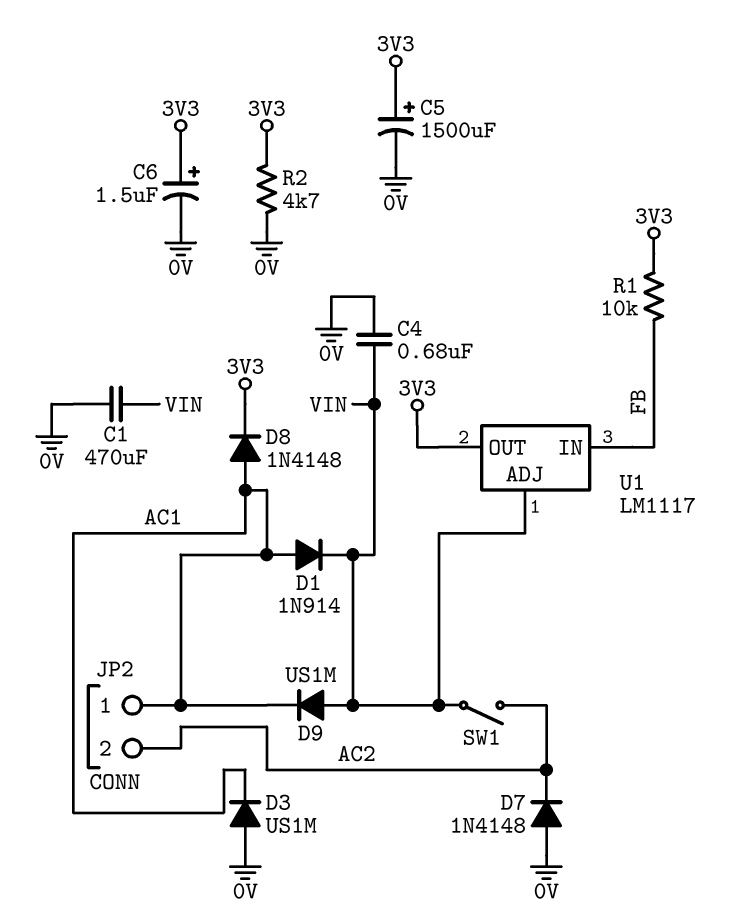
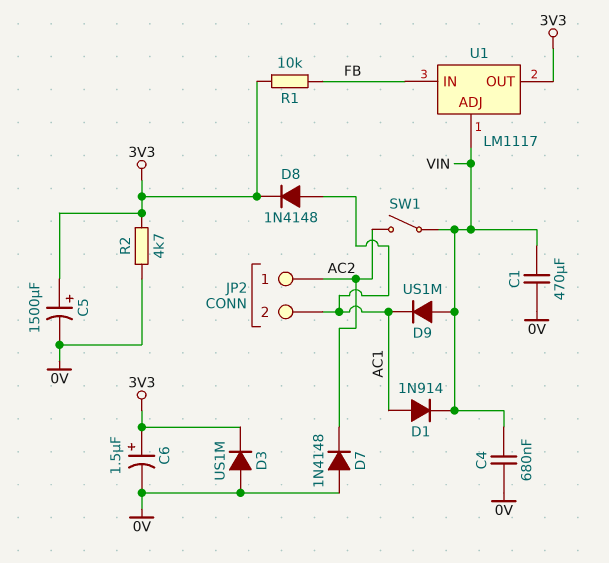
D3: diode US1M (A 0V, K AC1) -> diode US1M (A 0V, K 3V3)
JP2 pin 1: AC1 -> AC2
JP2 pin 2: AC2 -> AC1

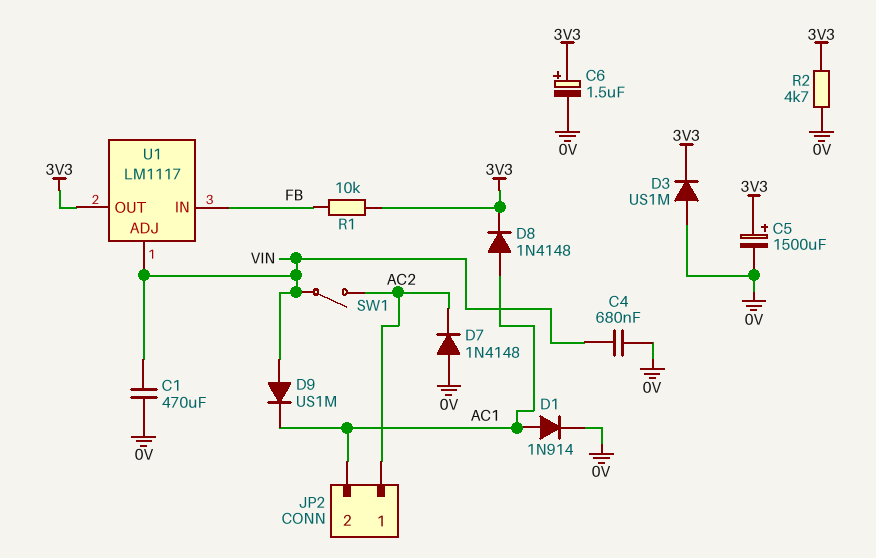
D1: diode 1N914 (A AC1, K VIN) -> diode 1N914 (A AC1, K 0V)

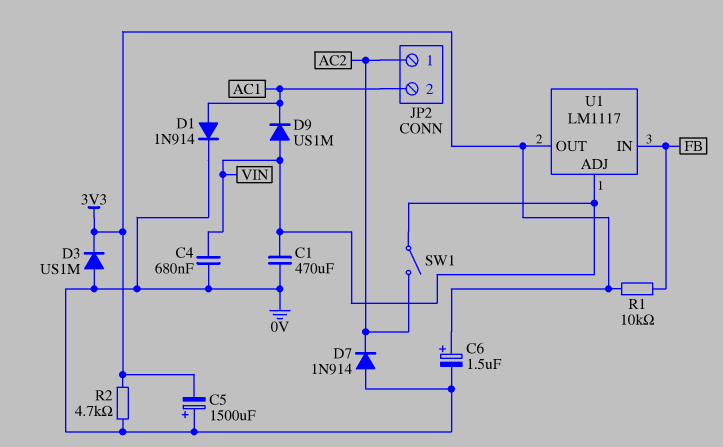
C5: 1500uF (plus 3V3, minus 0V) -> 1500uF (plus 0V, minus 3V3)
D7: diode 1N4148 (A 0V, K AC2) -> diode 1N914 (A 0V, K AC2)
D8: diode 1N4148 (A AC1, K 3V3) -> none

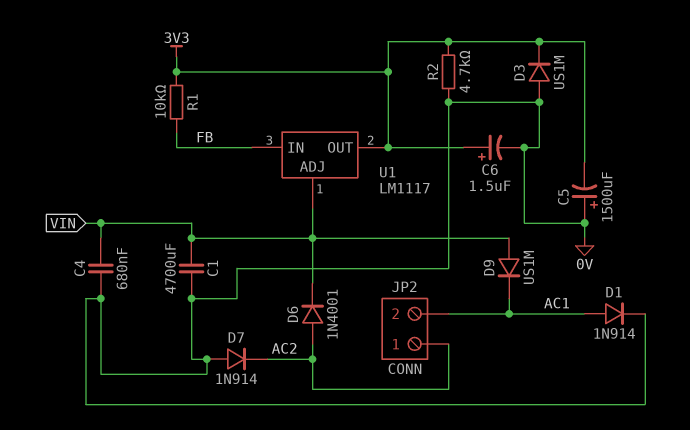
C1: 470uF (0V, VIN) -> 4700uF (0V, VIN)
D6: none -> diode 1N4001 (A AC2, K VIN)
SW1: switch (AC2, VIN) -> none

